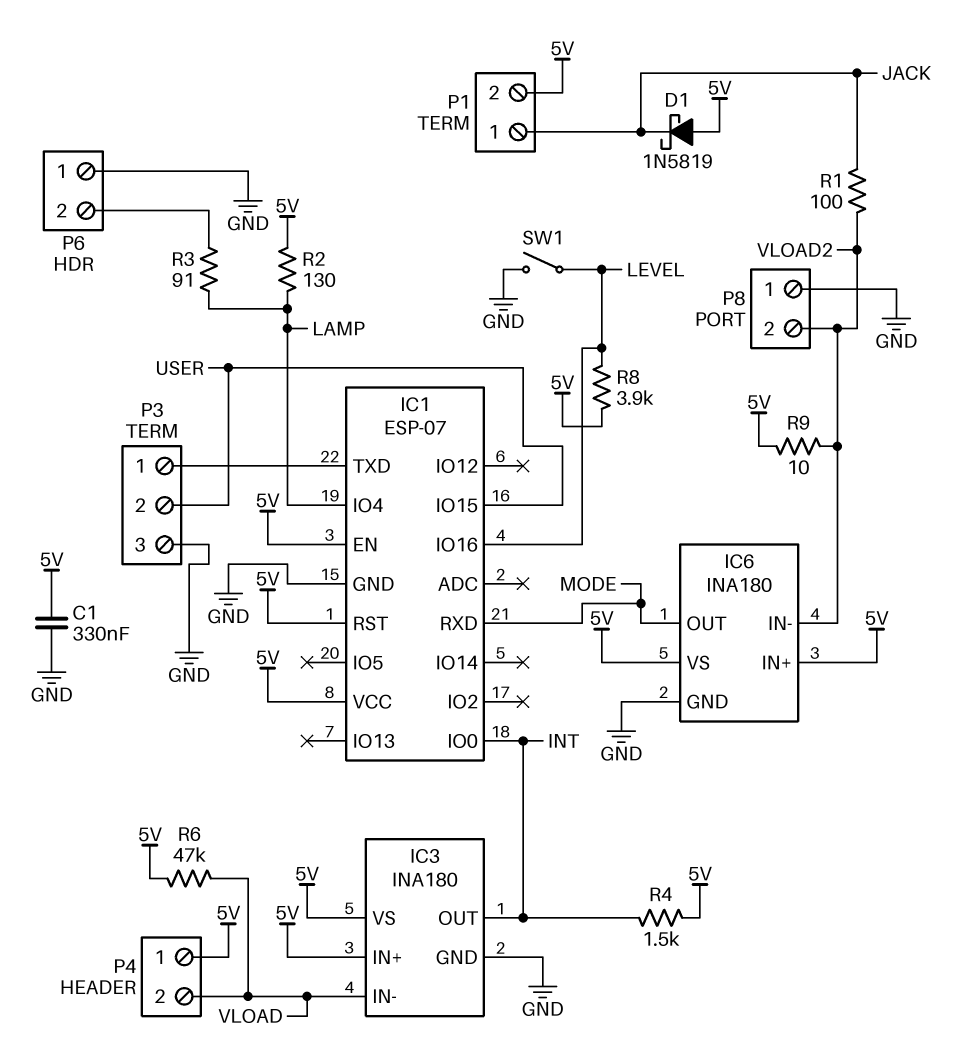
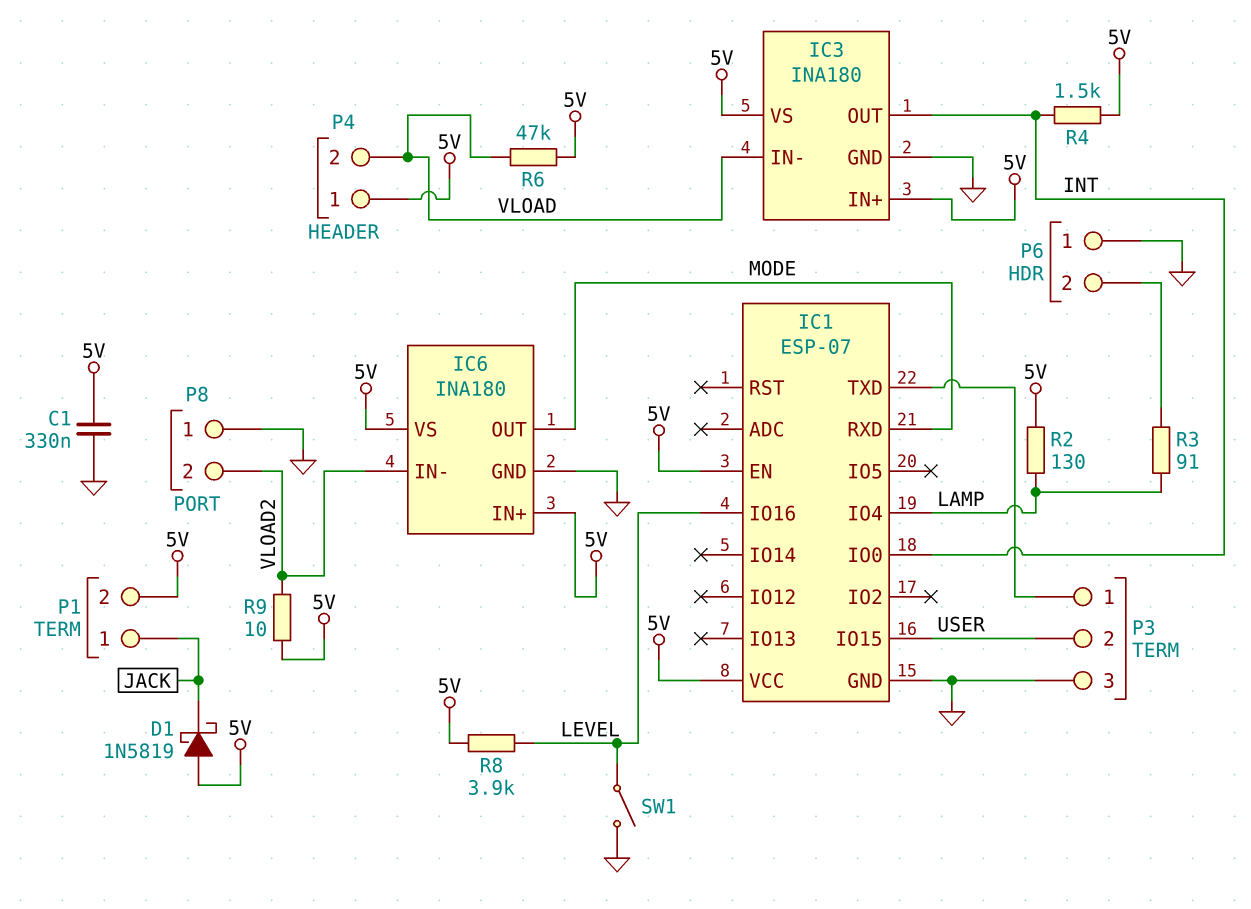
IC1 pin RST: 5V -> none
R1: 100 (JACK, VLOAD2) -> none

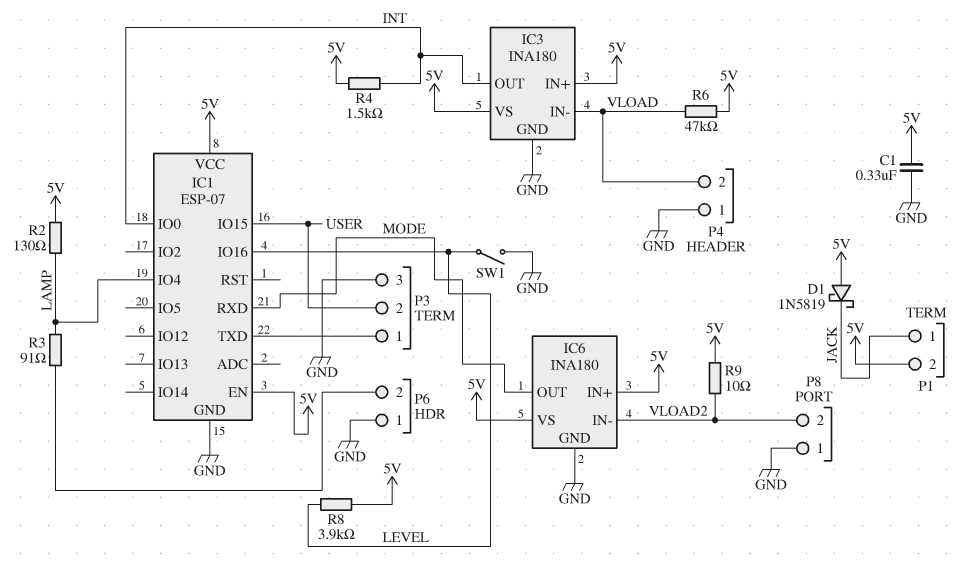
P4 pin 1: 5V -> GND

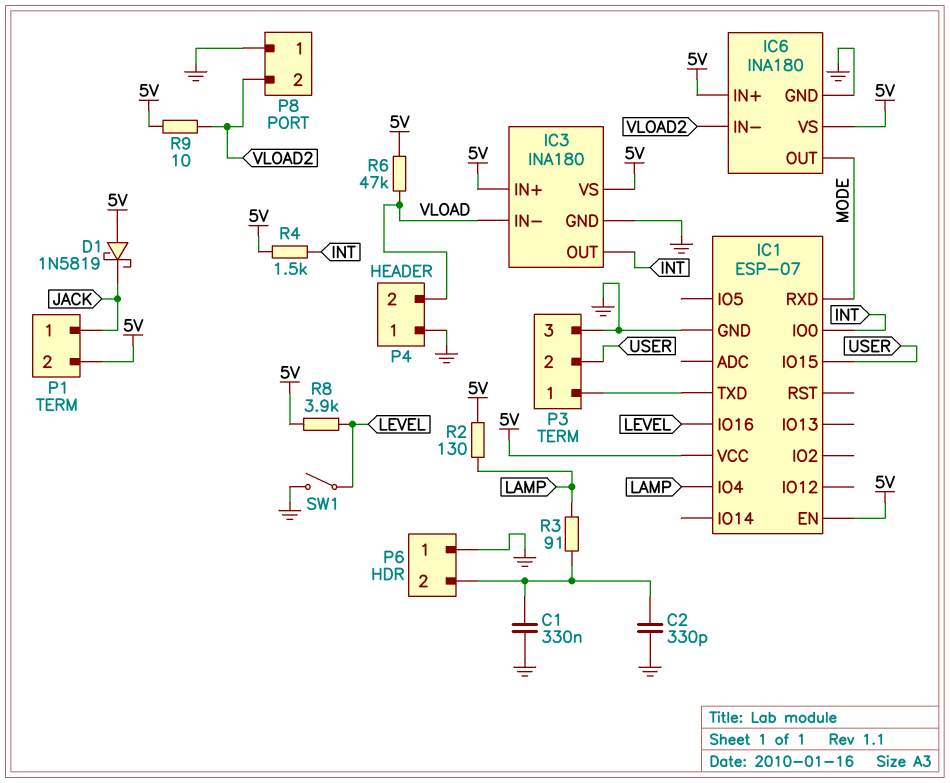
C1: 330nF (5V, GND) -> 330nF (GND, P6/2)
C2: none -> 330pF (GND, P6/2)

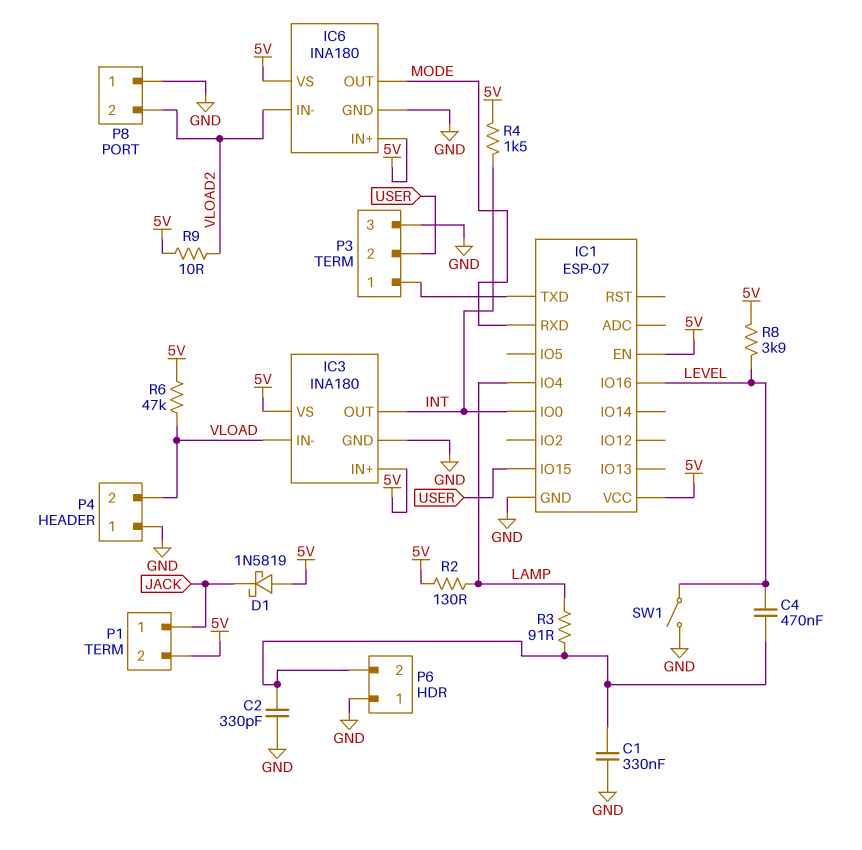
C4: none -> 470nF (LEVEL, P6/2)

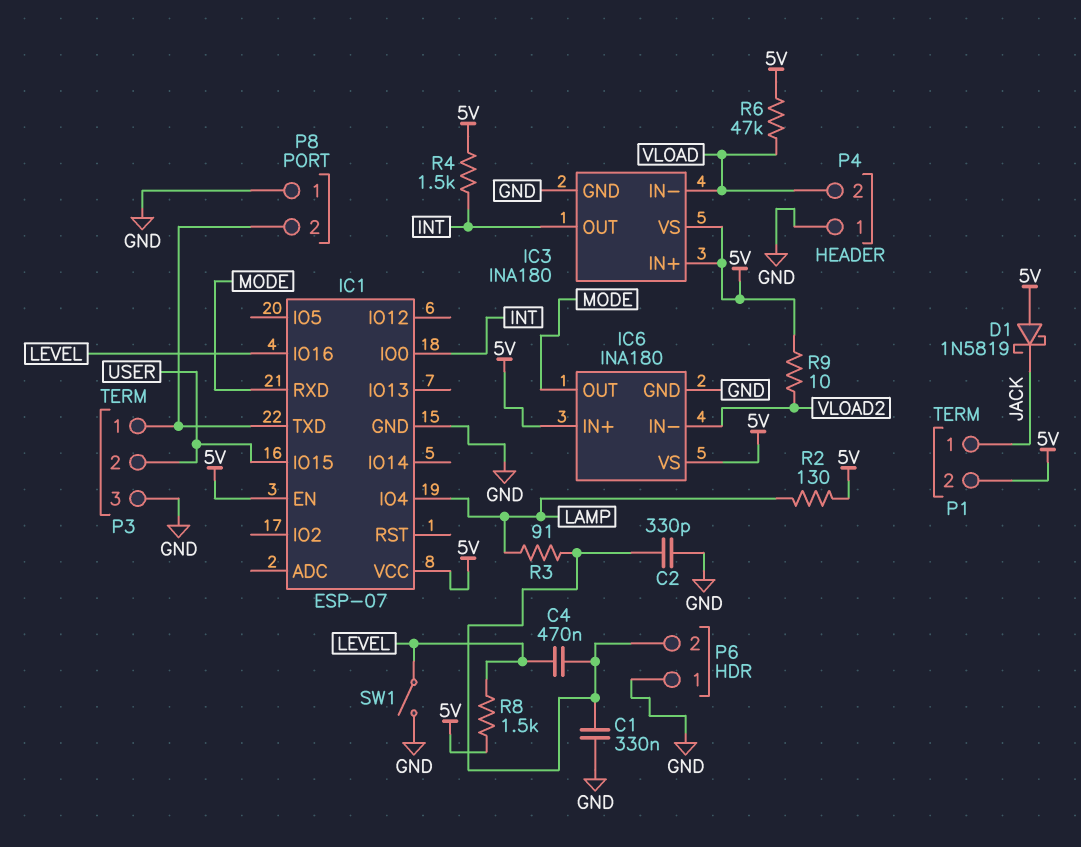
P8 pin 2: VLOAD2 -> IC1/TXD
R8: 3.9k (5V, LEVEL) -> 1.5k (5V, LEVEL)

